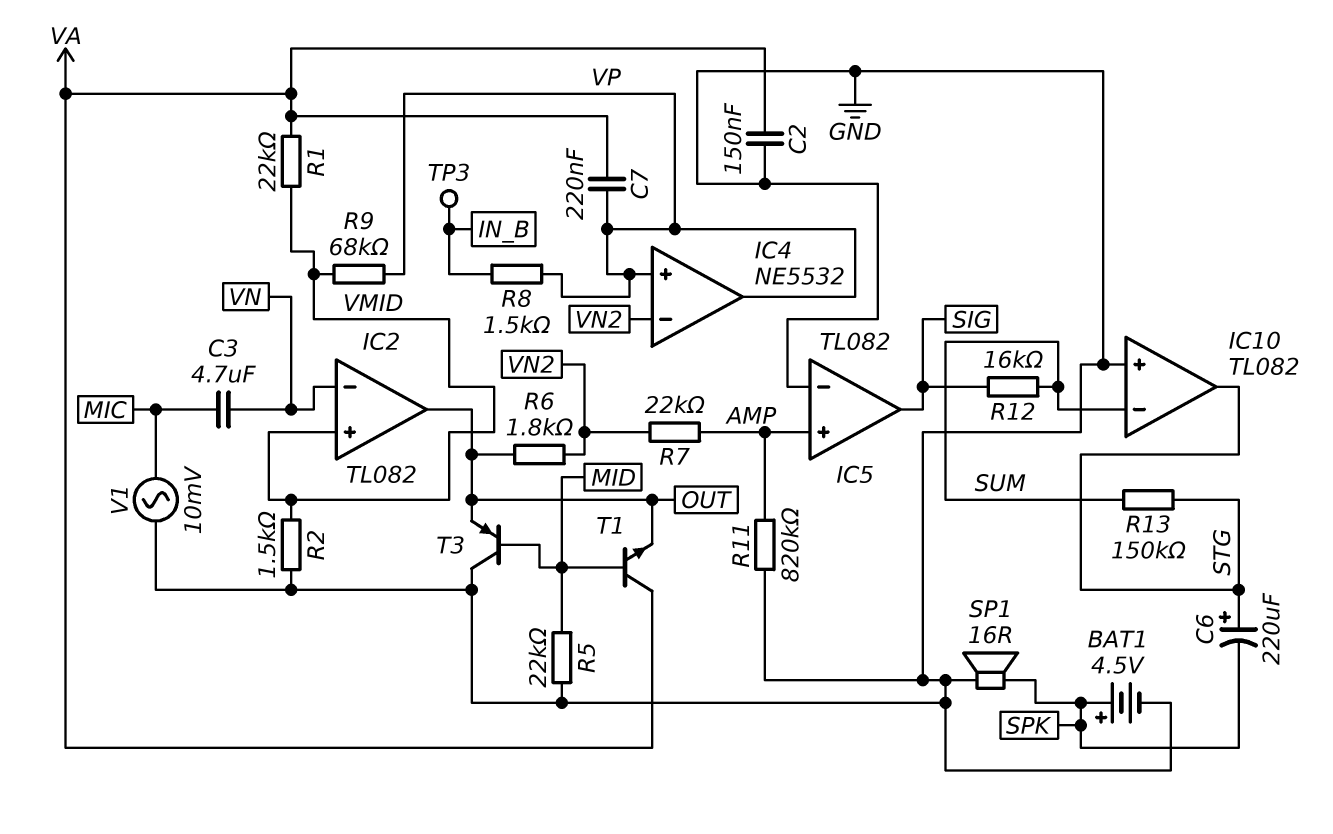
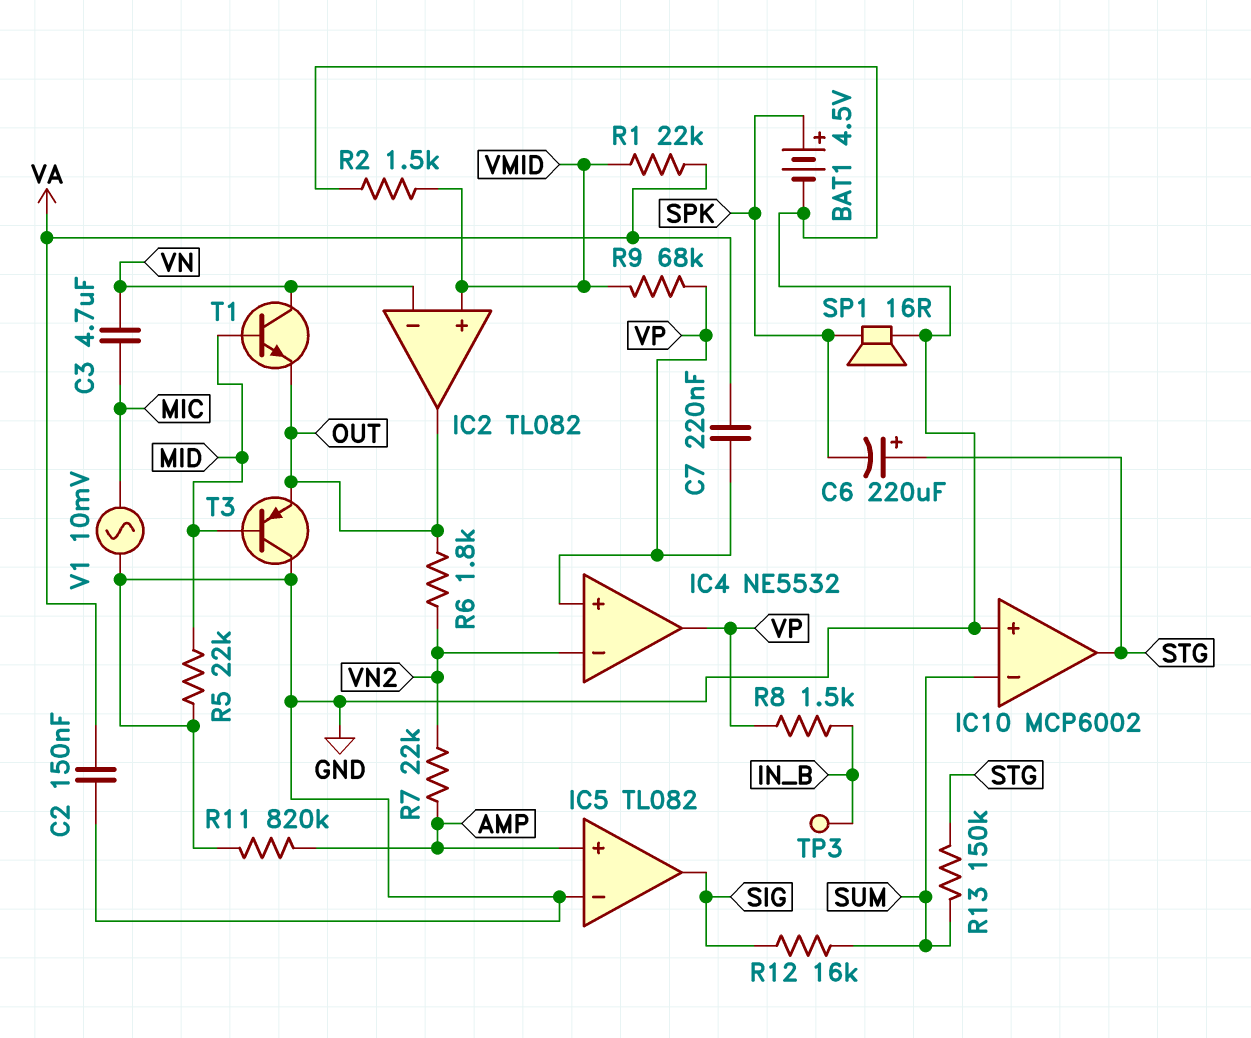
IC10: TL082 -> MCP6002
T1: NPN (B MID, C VA, E OUT) -> NPN (B MID, C VN, E OUT)

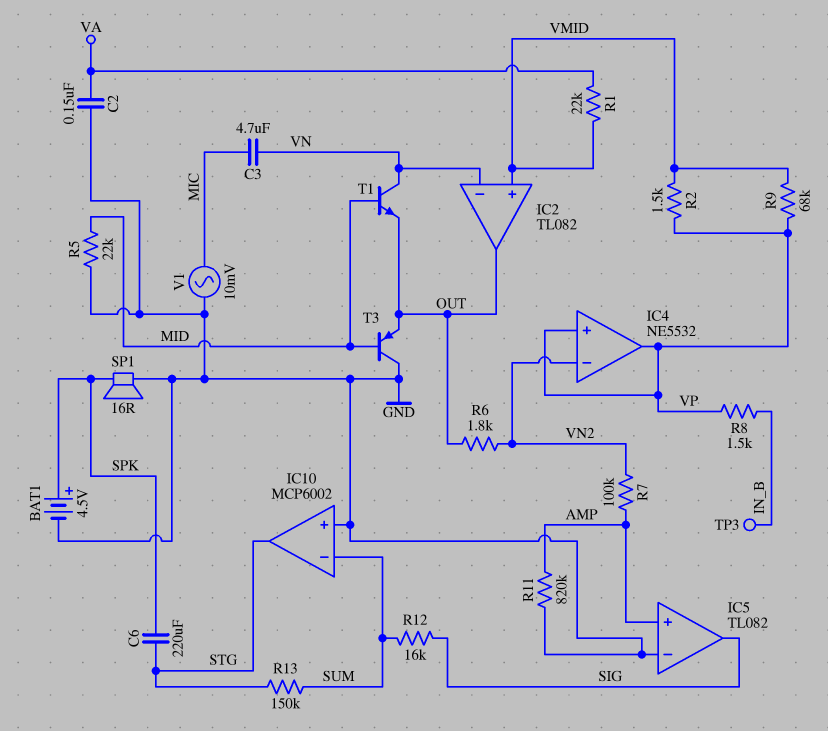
C6: 220uF (plus STG, minus SPK) -> 220uF (SPK, STG)
C7: 220nF (VA, VP) -> none
R2: 1.5k (GND, VMID) -> 1.5k (VMID, VP)
R7: 22k (AMP, VN2) -> 100k (AMP, VN2)

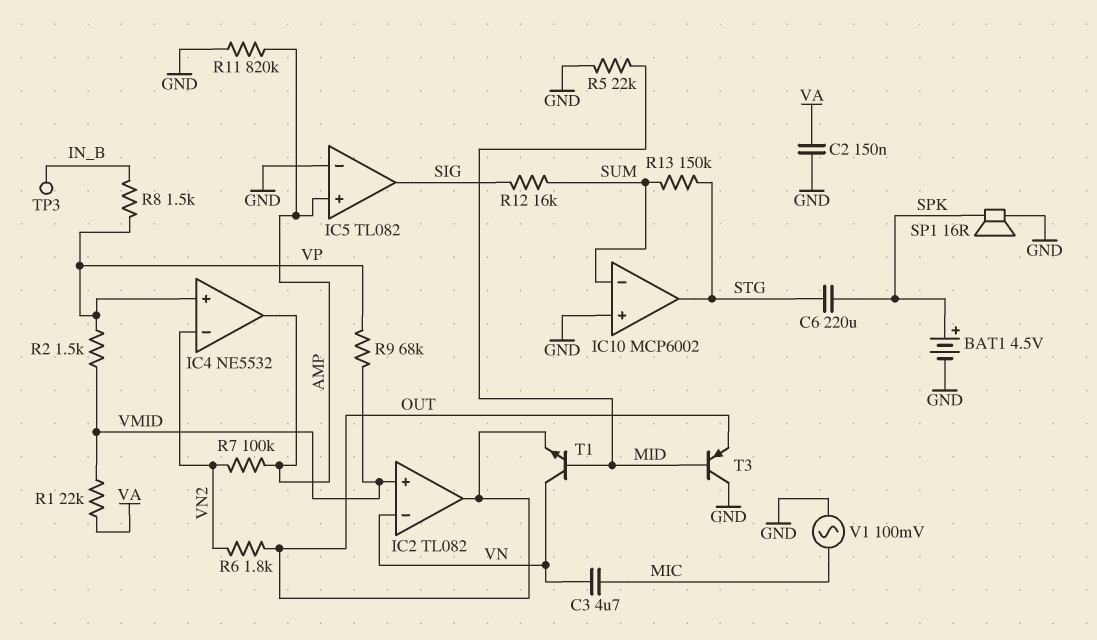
IC4 pin out: VP -> AMP
V1: AC 10mV (GND, MIC) -> AC 100mV (GND, MIC)

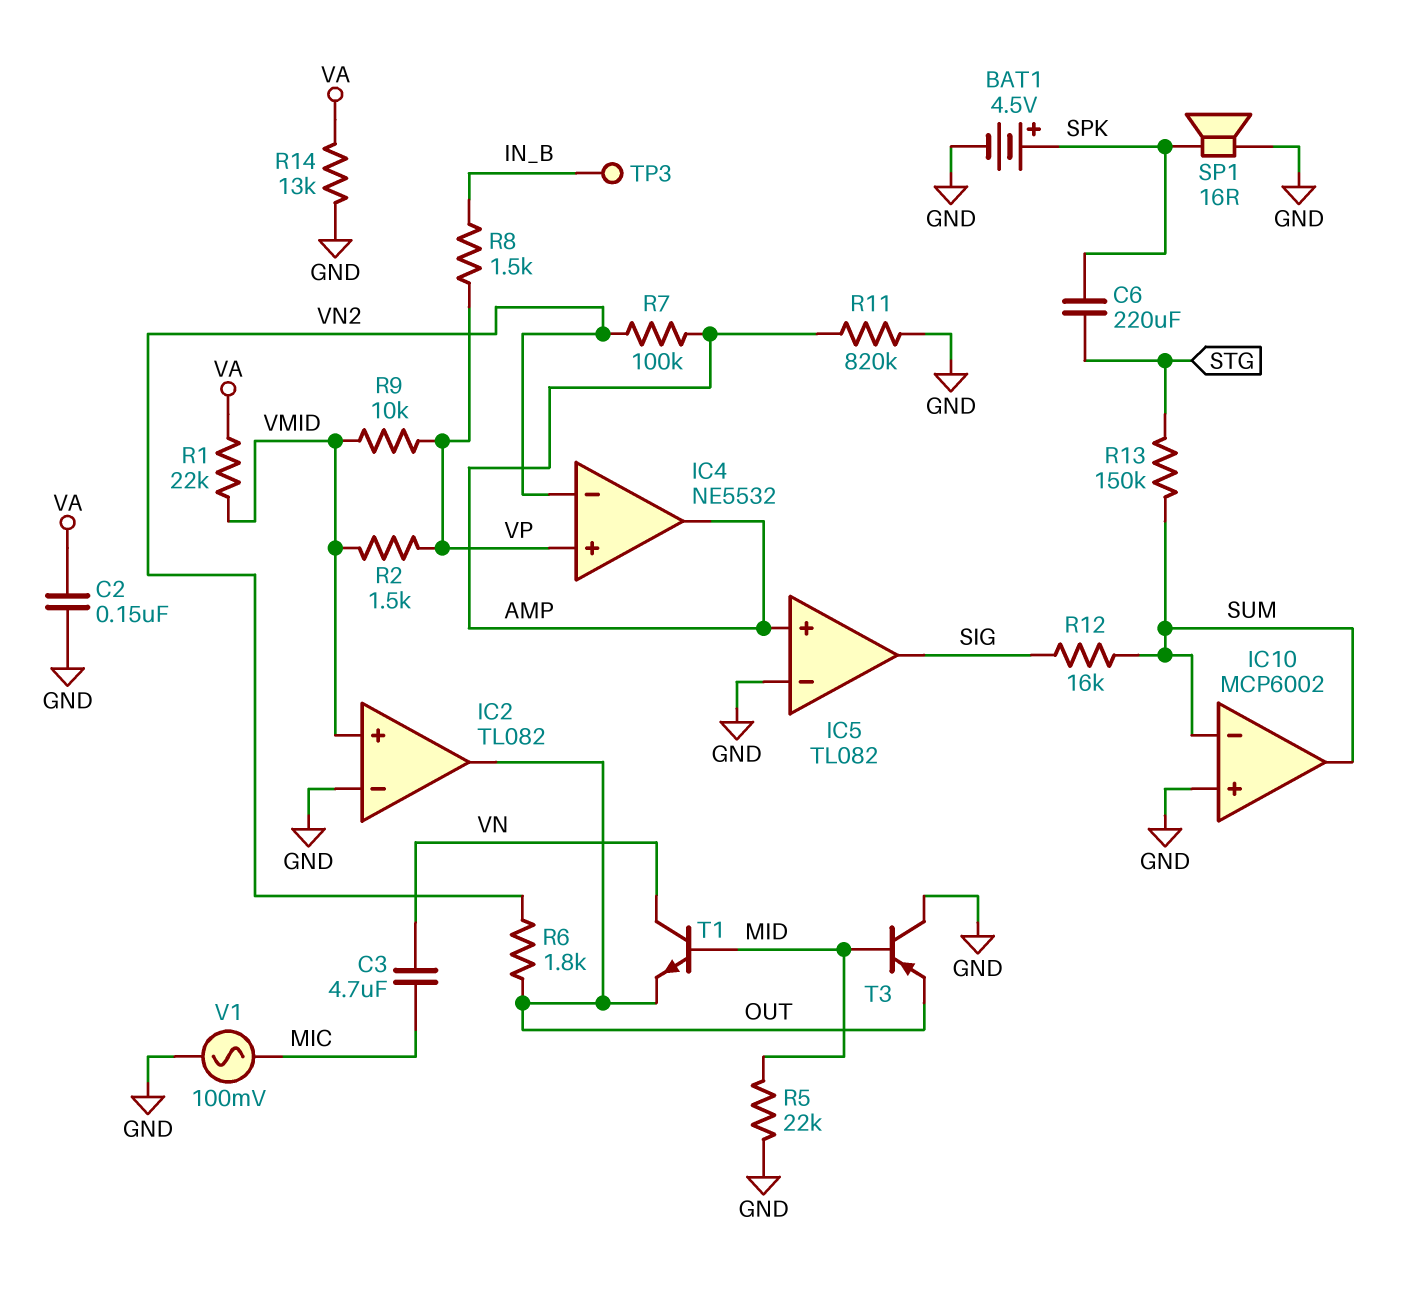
IC2 pin in-: VN -> GND
IC10 pin out: STG -> SUM
R9: 68k (VMID, VP) -> 10k (VMID, VP)
R14: none -> 13k (GND, VA)

